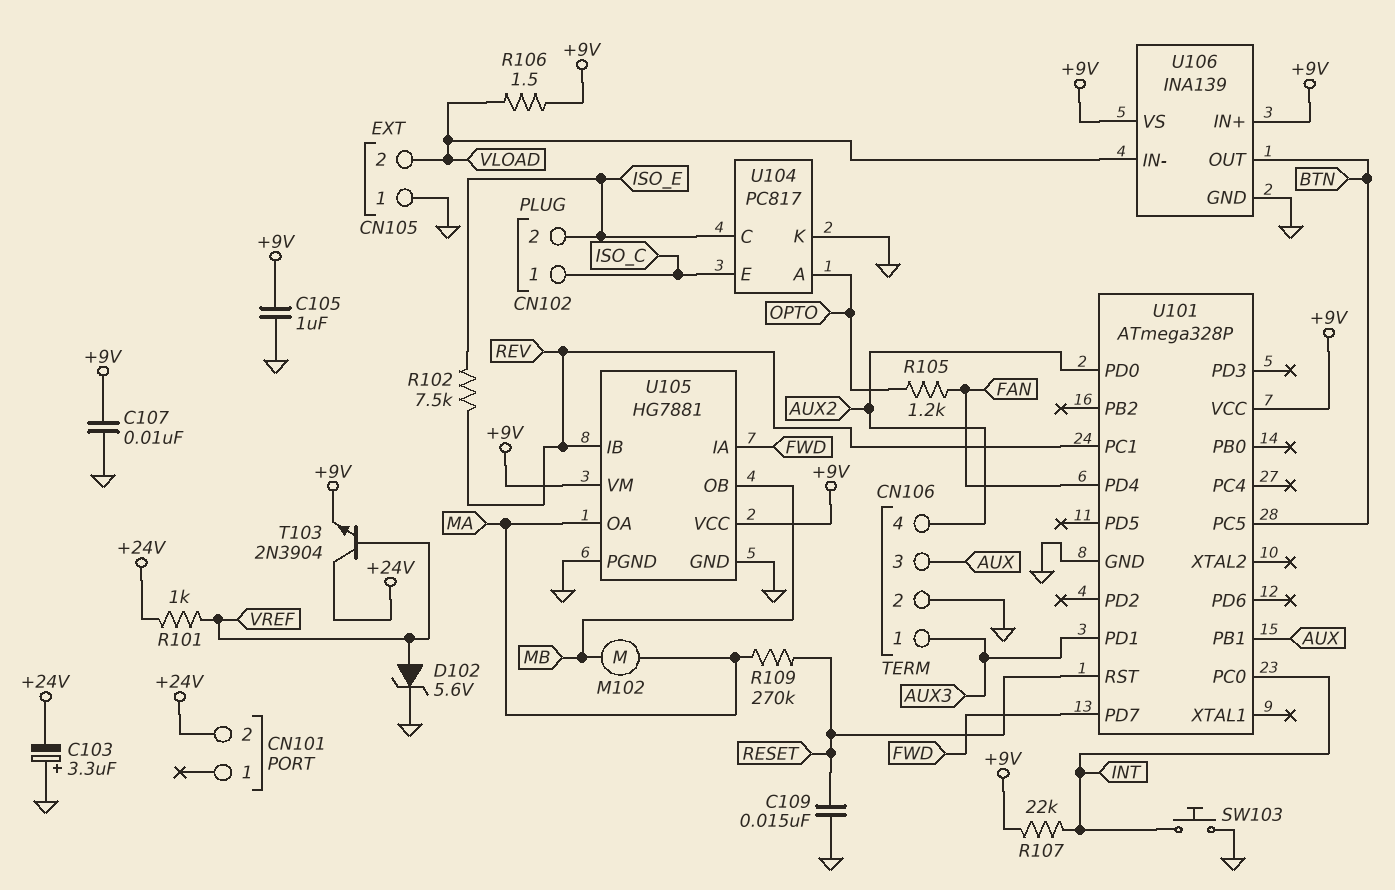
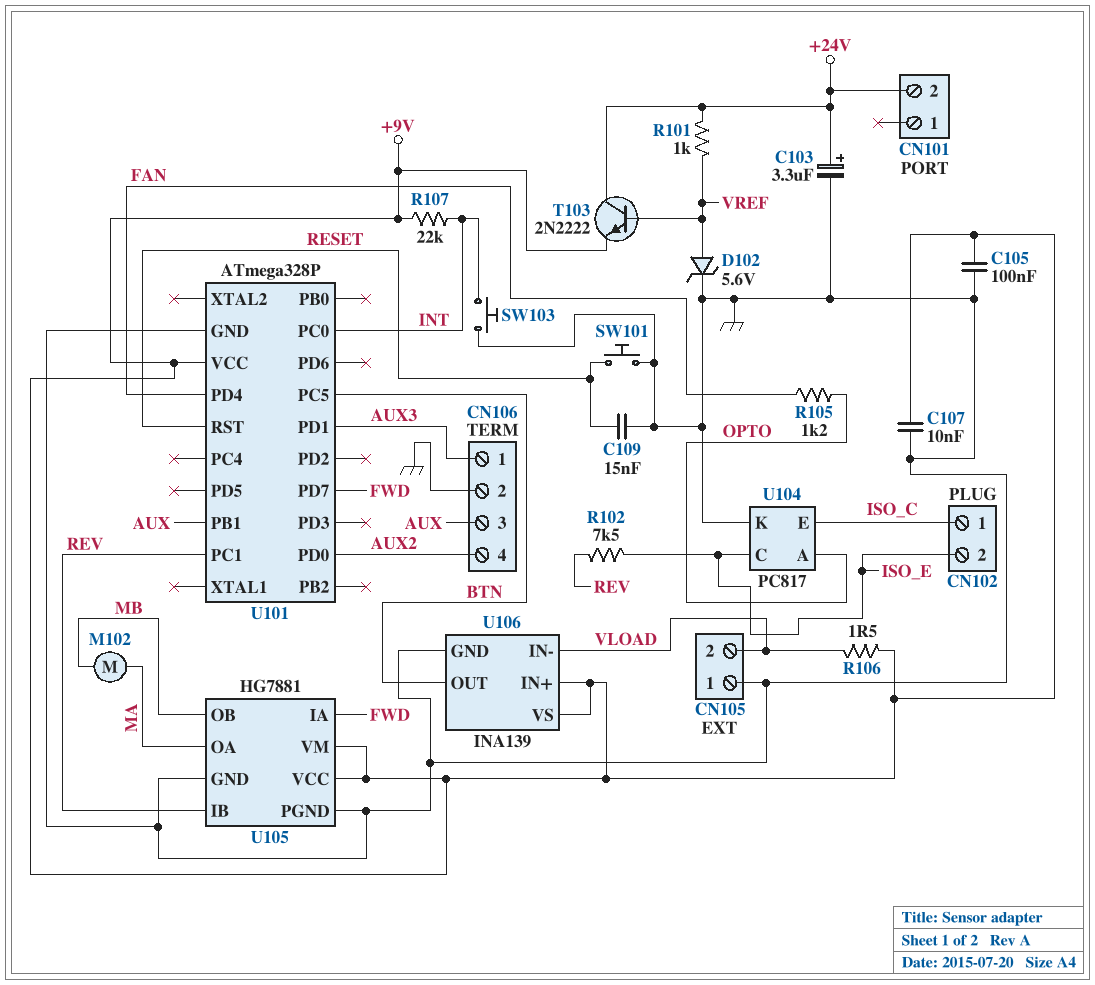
C103: 3.3uF (plus GND, minus +24V) -> 3.3uF (plus +24V, minus GND)
C105: 1uF (+9V, GND) -> 100nF (+9V, GND)
R109: 270k (MA, RESET) -> none
SW101: none -> button (GND, RESET)
T103: NPN 2N3904 (B VREF, C +24V, E +9V) -> NPN 2N2222 (B VREF, C +24V, E +9V)

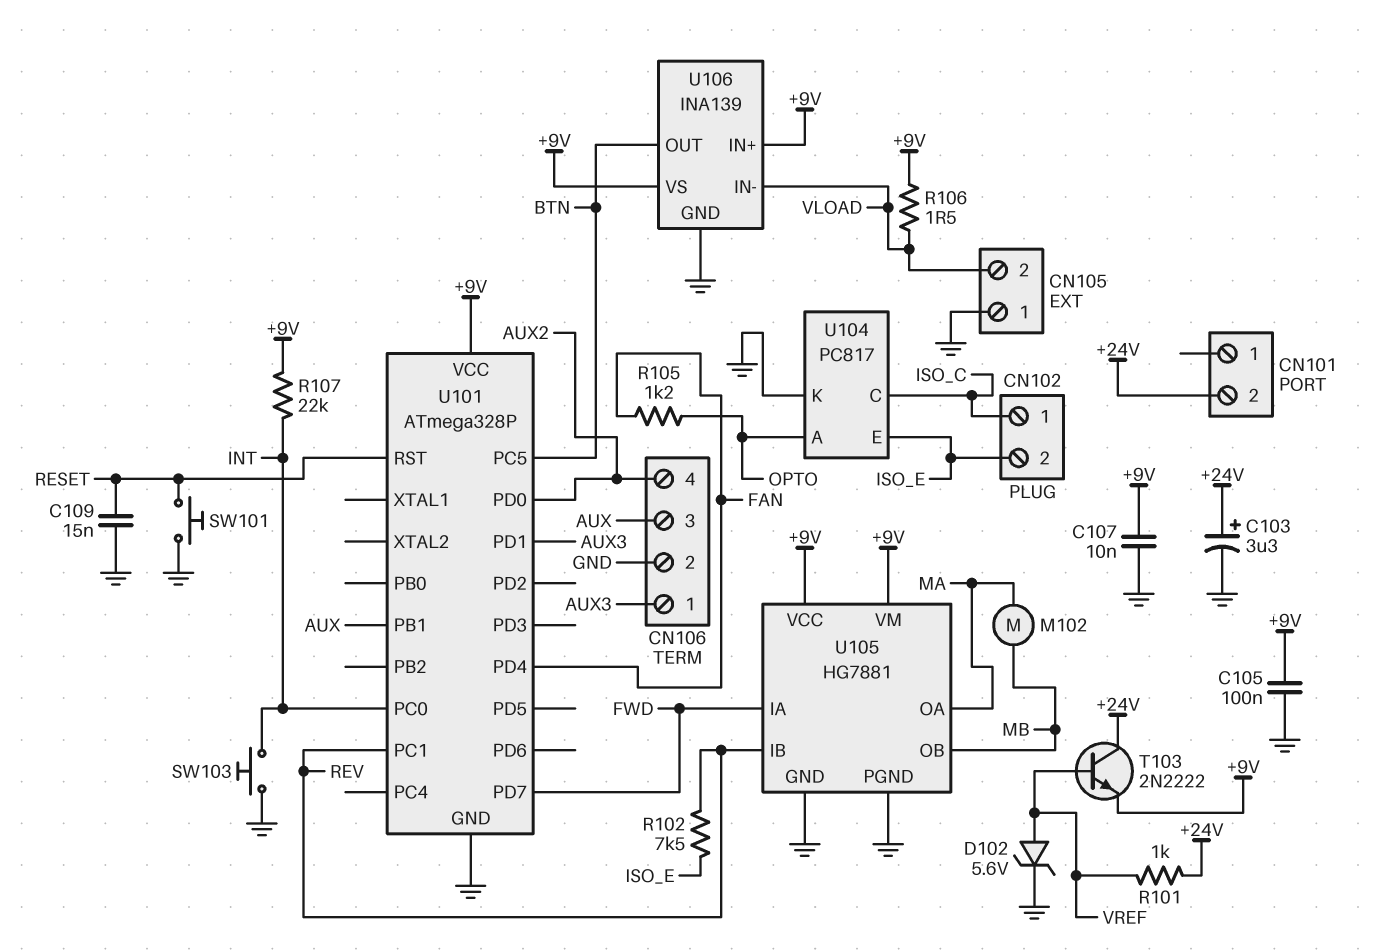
U104 pin C: ISO_E -> ISO_C
U104 pin E: ISO_C -> ISO_E

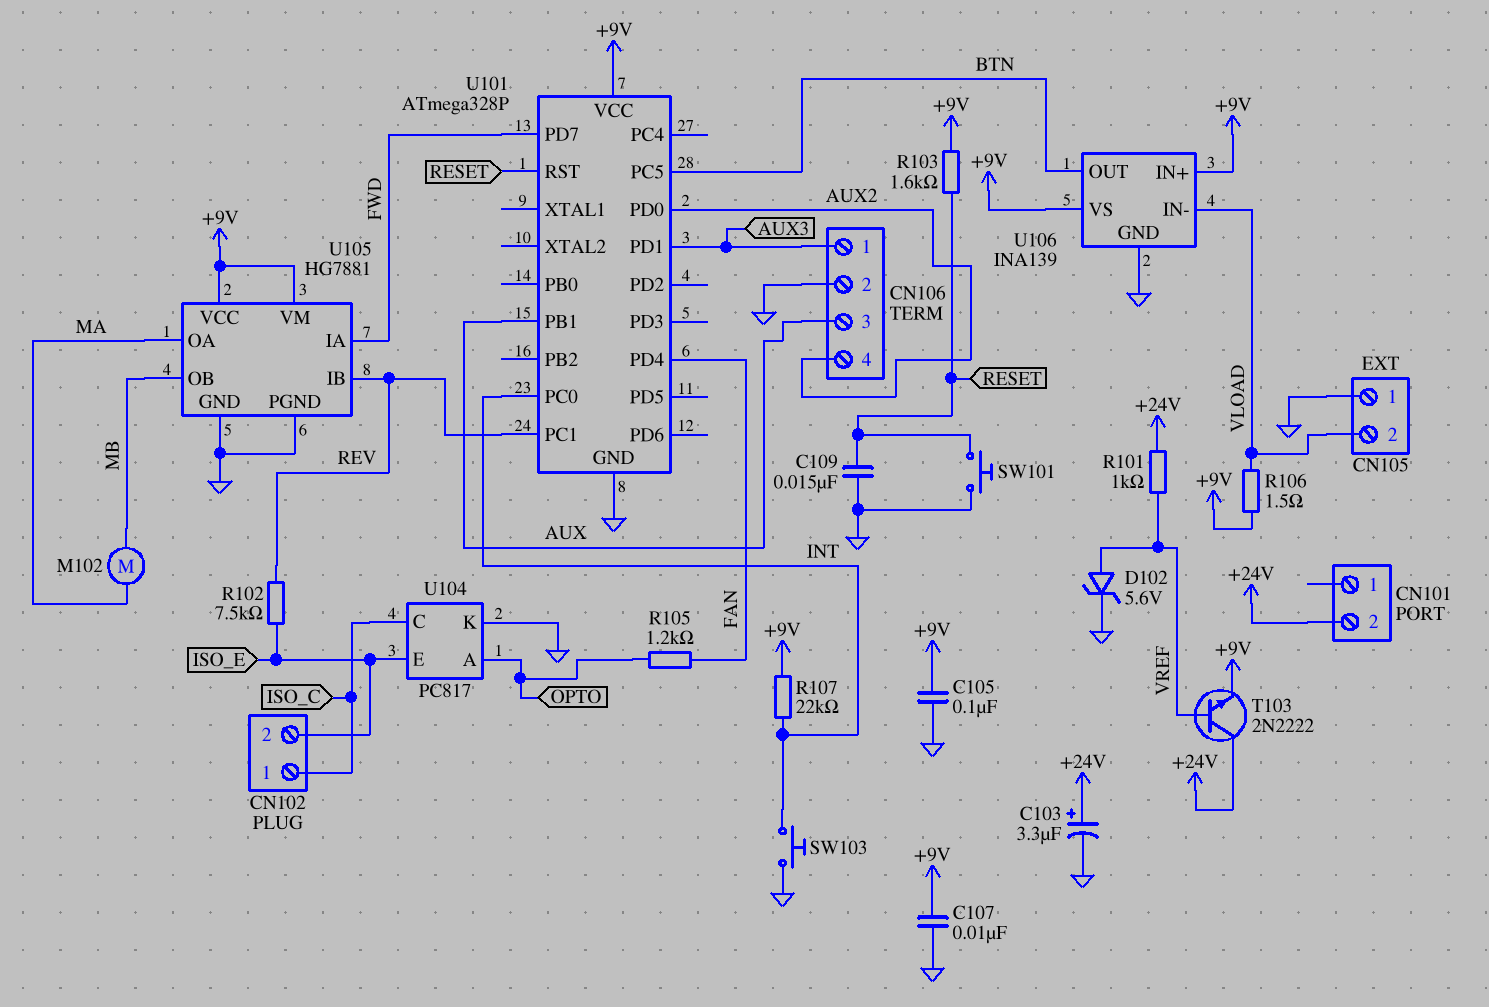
R103: none -> 1.6k (+9V, RESET)

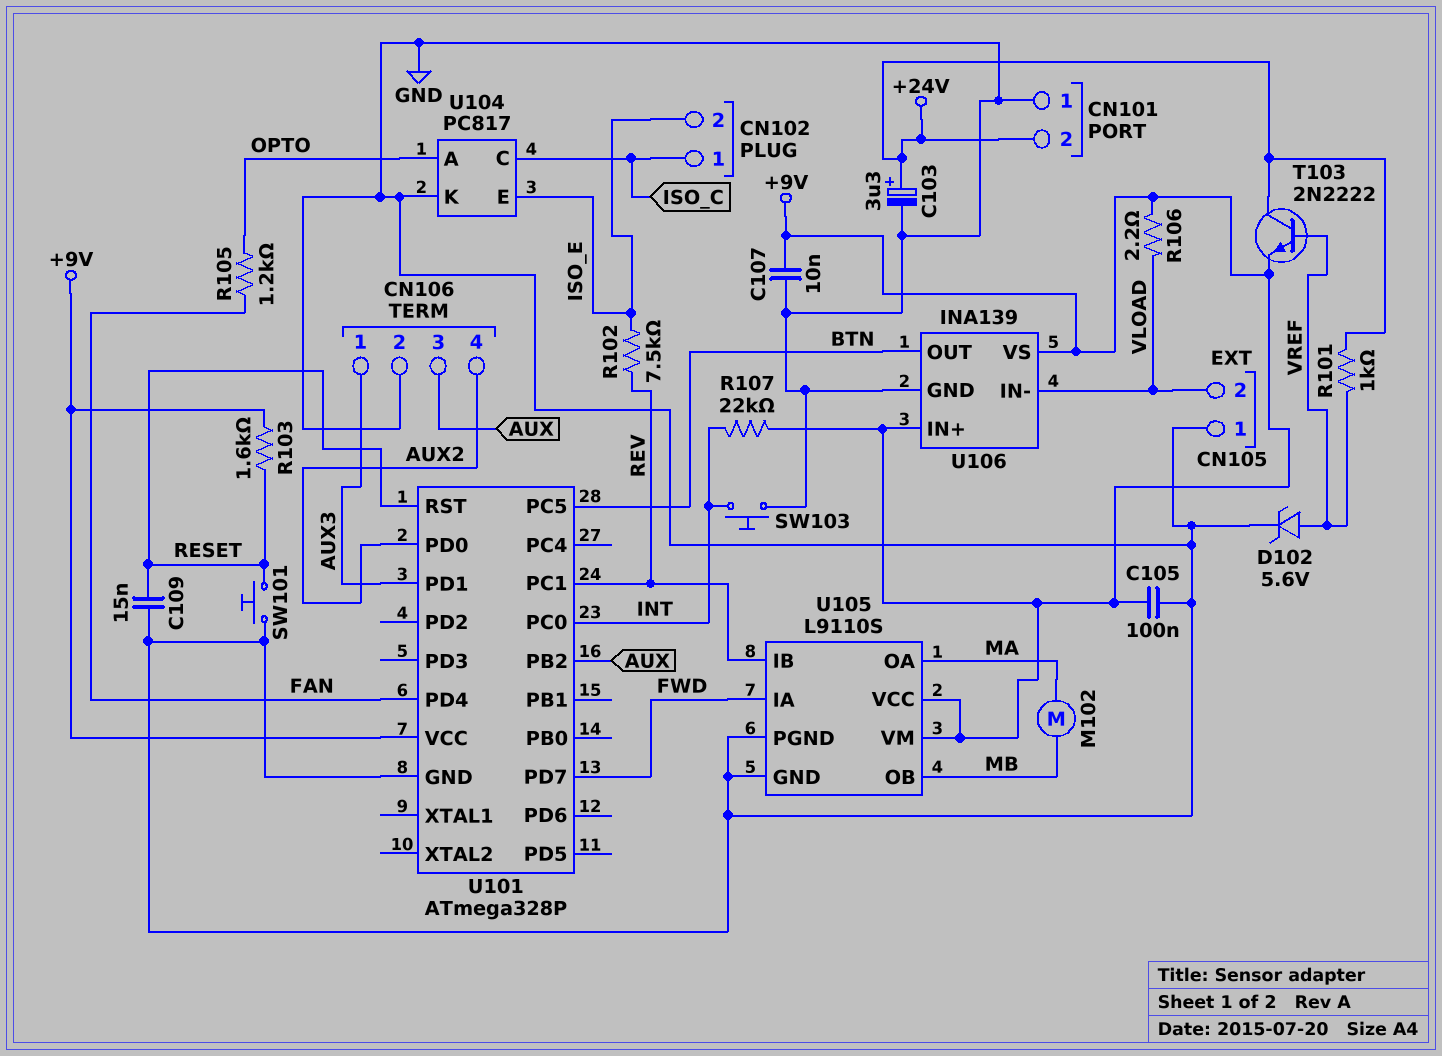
CN101 pin 1: none -> GND
R106: 1.5 (+9V, VLOAD) -> 2.2 (+9V, VLOAD)
U101 pin PB1: AUX -> none
U101 pin PB2: none -> AUX
U105: HG7881 -> L9110S

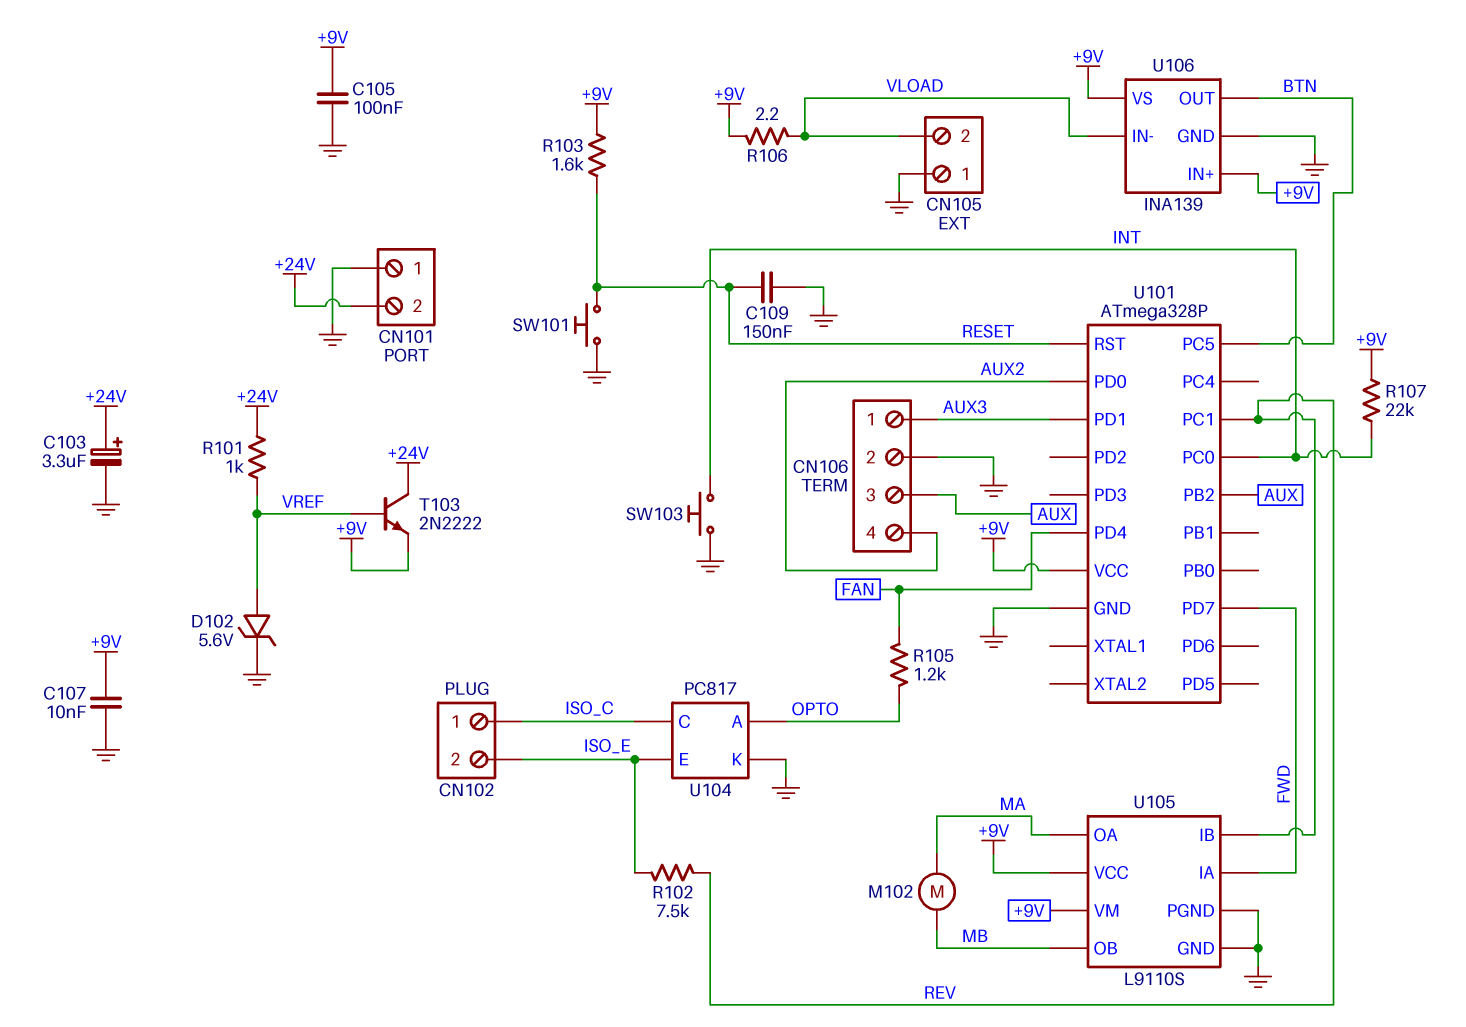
C109: 15nF (GND, RESET) -> 150nF (GND, RESET)

